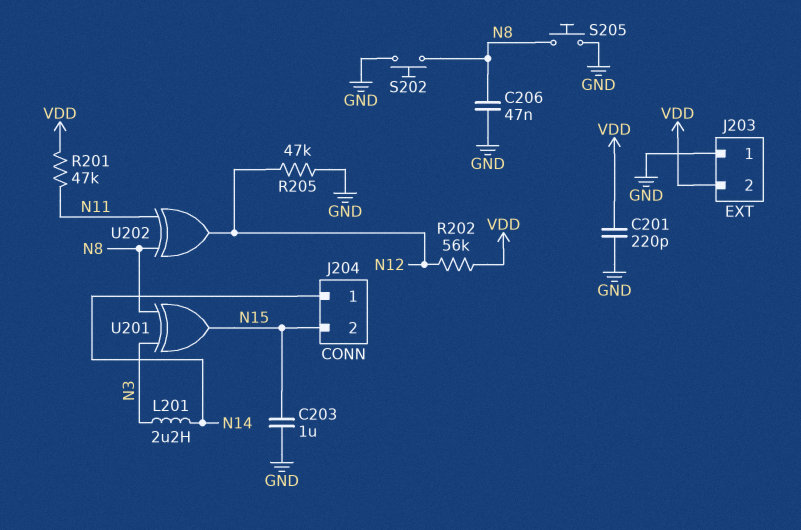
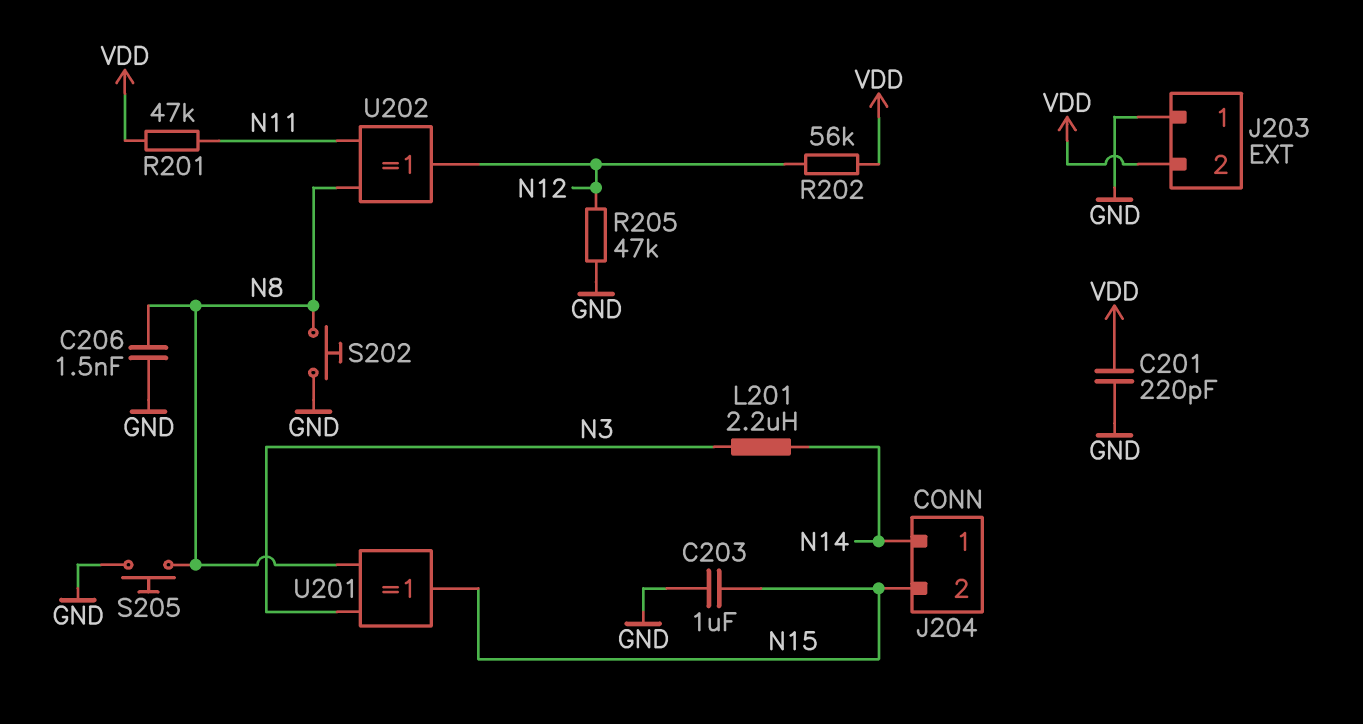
C206: 47nF (GND, N8) -> 1.5nF (GND, N8)

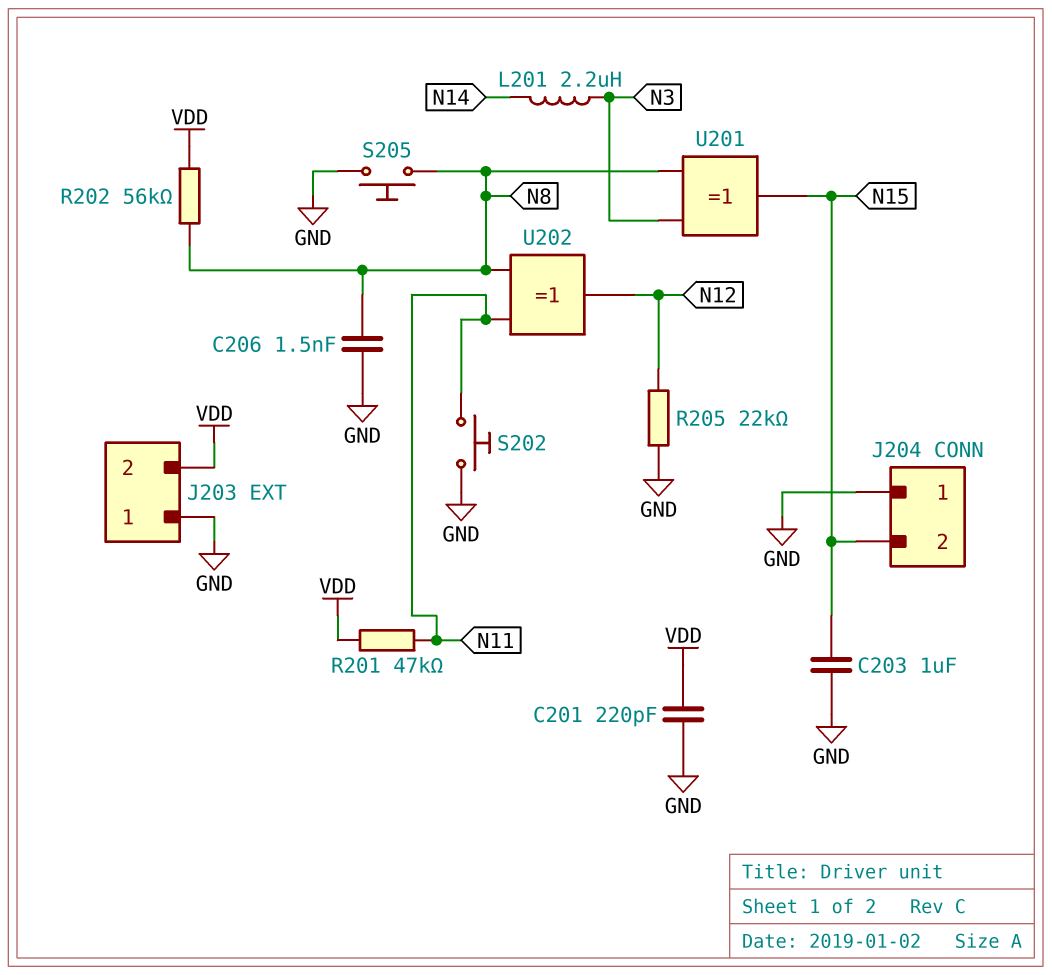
J204 pin 1: N14 -> GND
R202: 56k (N12, VDD) -> 56k (N8, VDD)
R205: 47k (GND, N12) -> 22k (GND, N12)
S202: button (GND, N8) -> button (GND, N11)

